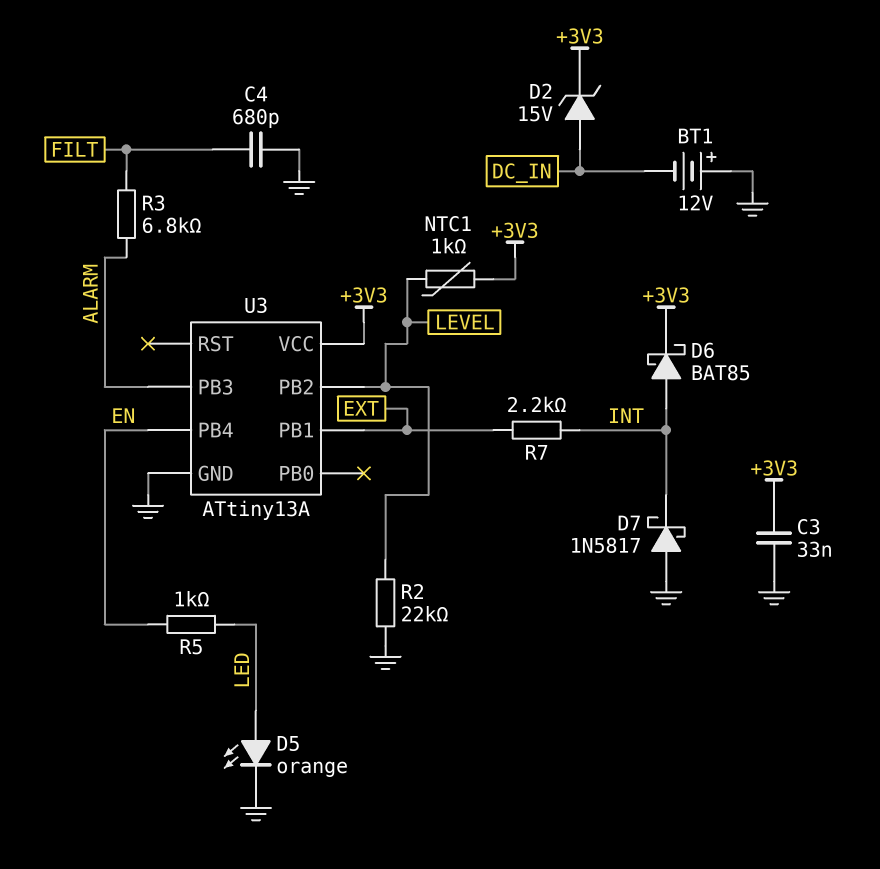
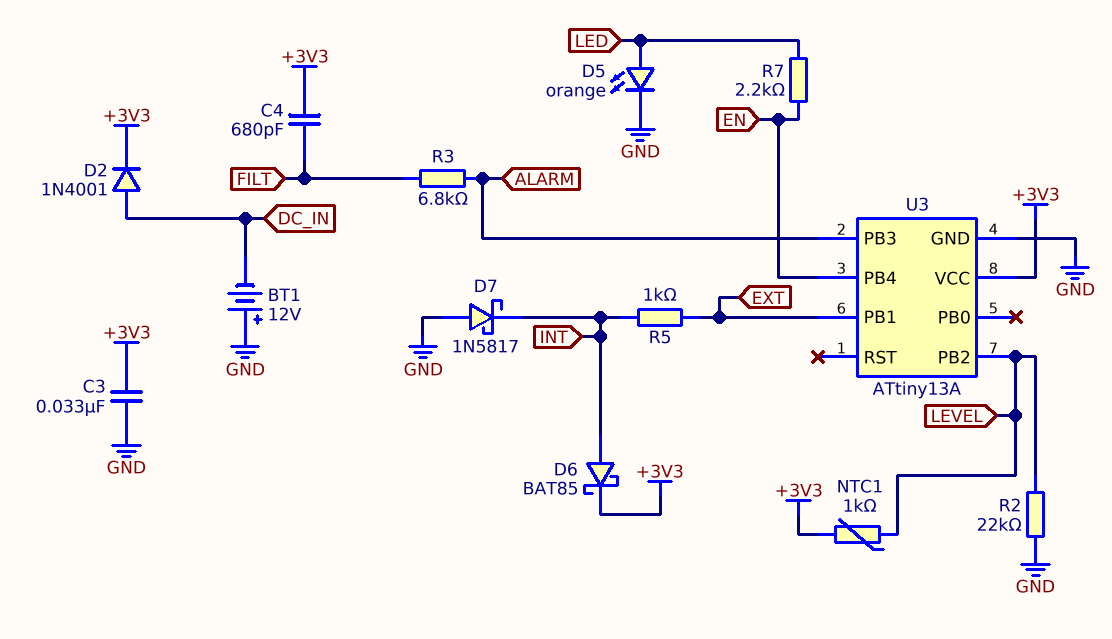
C4: 680pF (FILT, GND) -> 680pF (+3V3, FILT)
D2: zener 15V (A DC_IN, K +3V3) -> diode 1N4001 (A DC_IN, K +3V3)
R5: 1k (EN, LED) -> 1k (EXT, INT)
R7: 2.2k (EXT, INT) -> 2.2k (EN, LED)

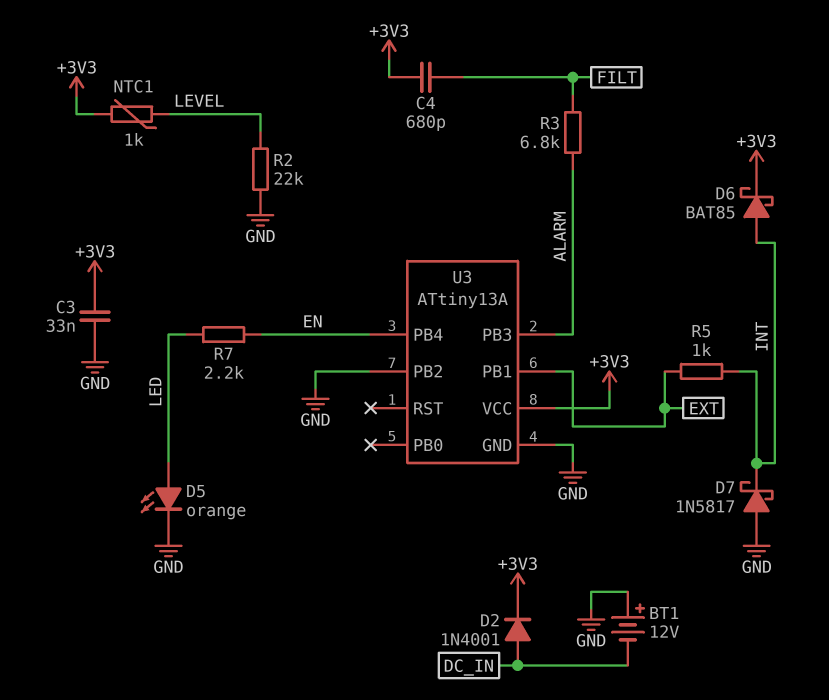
U3 pin PB2: LEVEL -> GND

